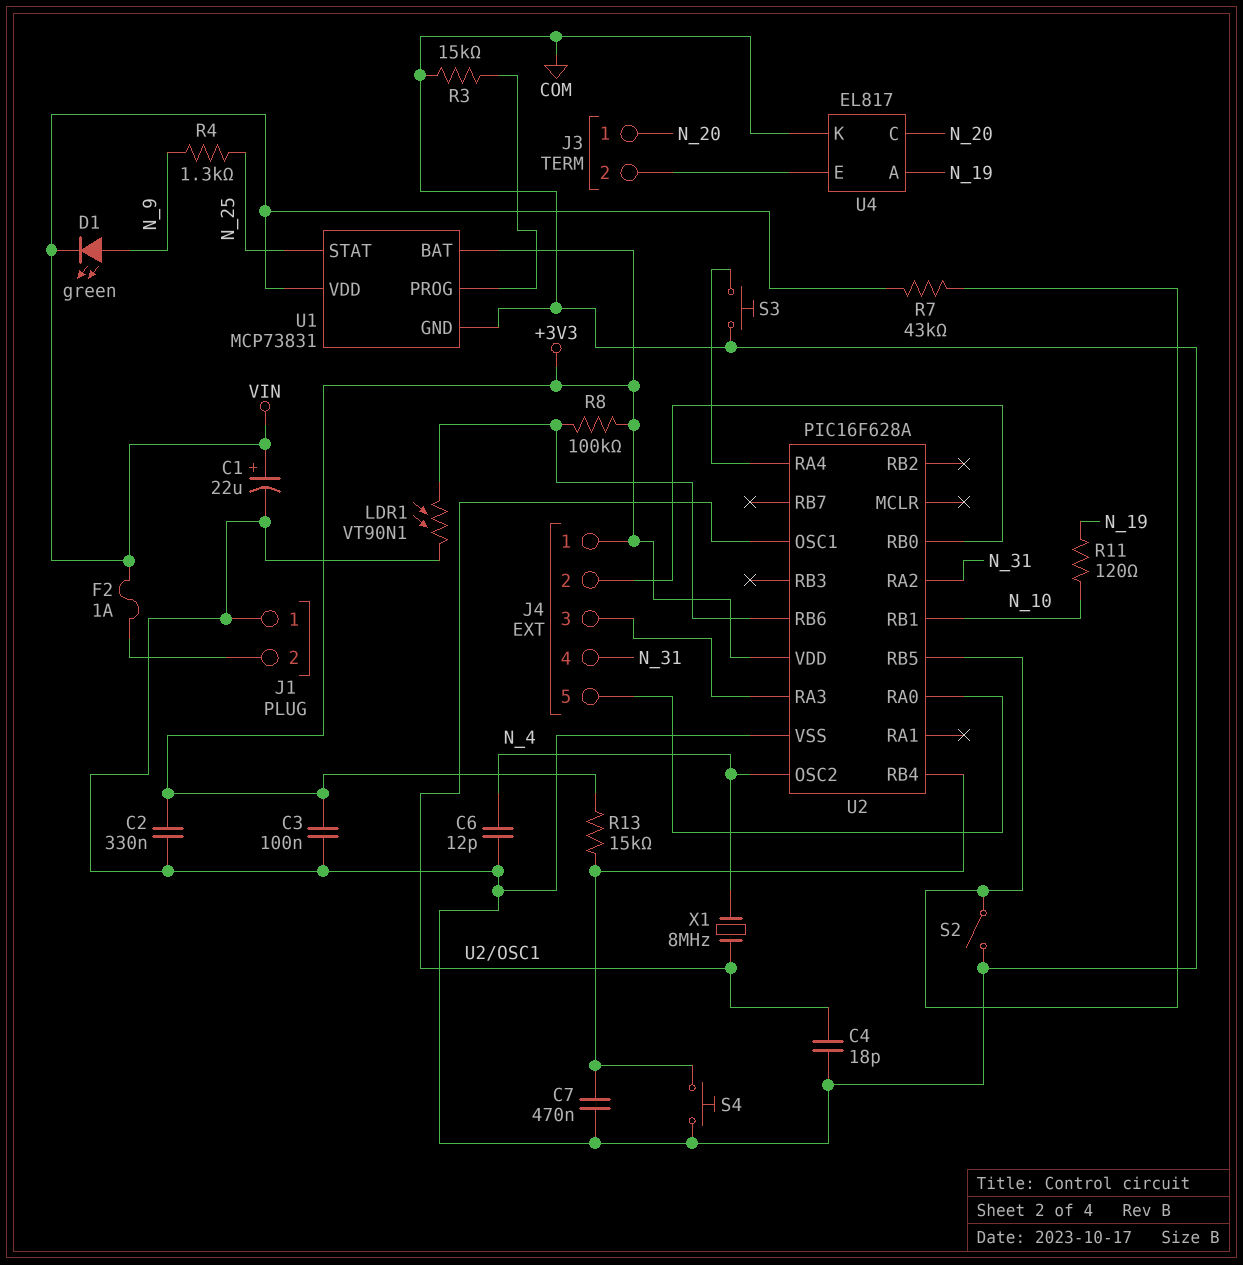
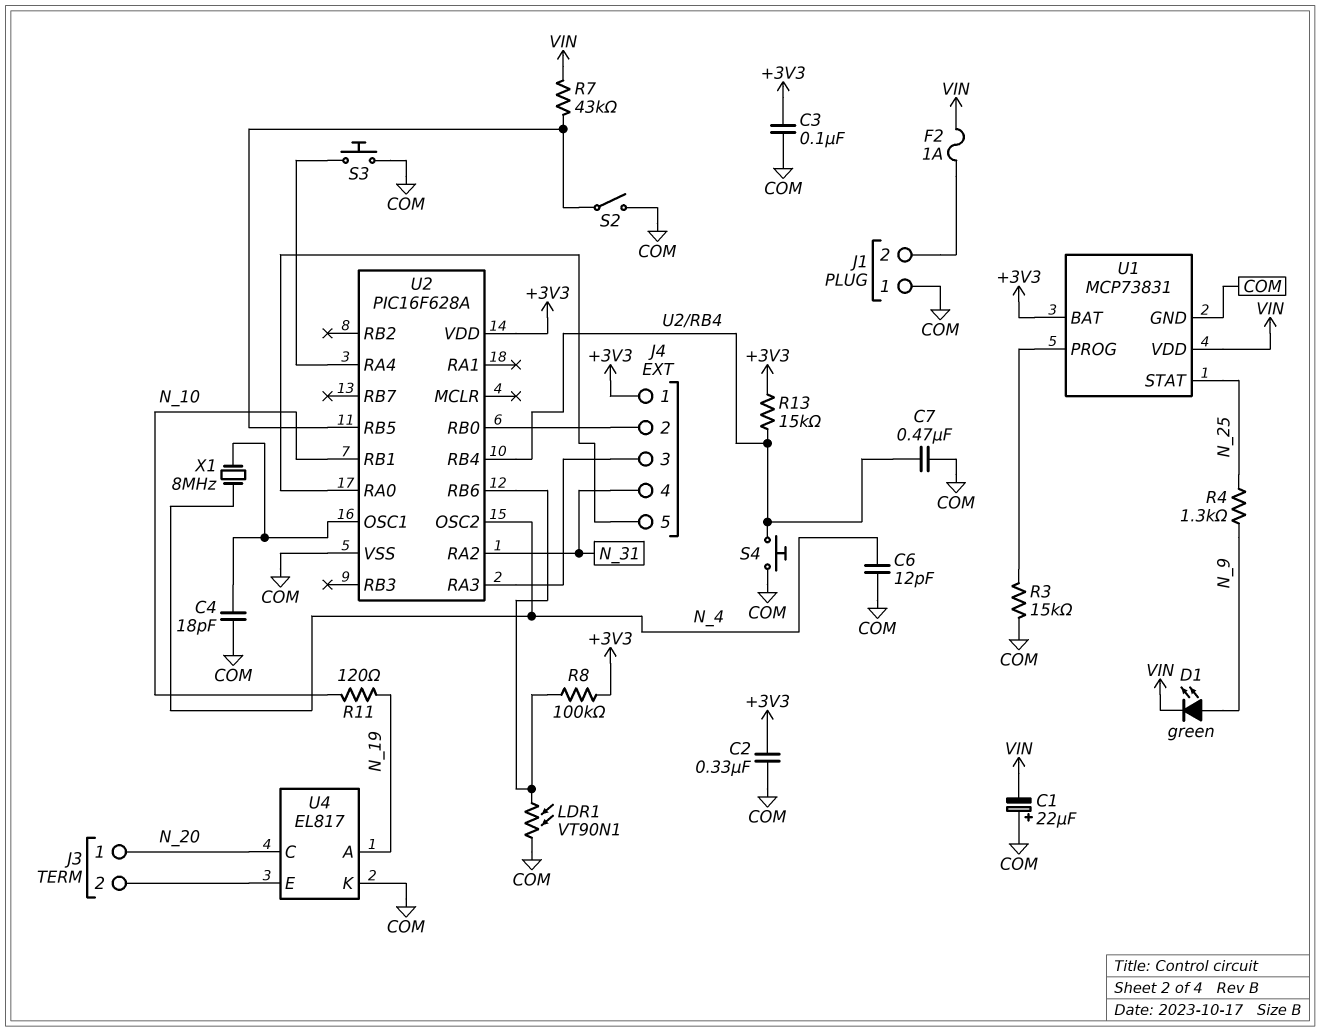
C1: 22uF (plus VIN, minus COM) -> 22uF (plus COM, minus VIN)

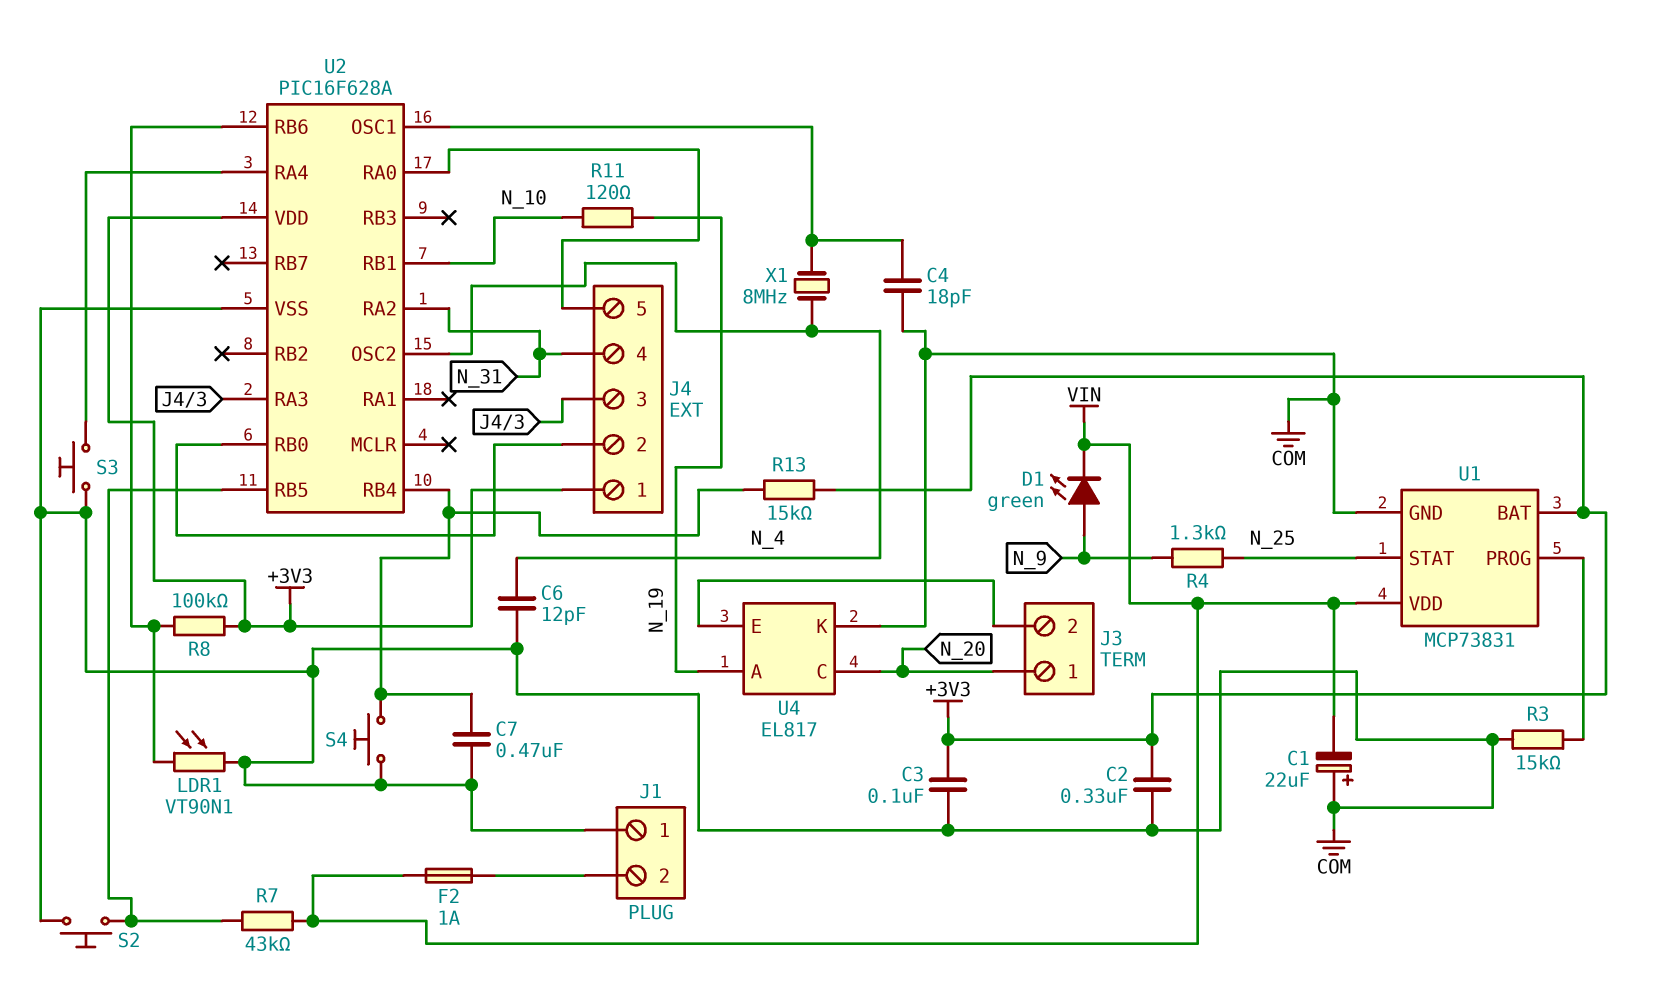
S2: switch (COM, U2/RB5) -> button (COM, U2/RB5)

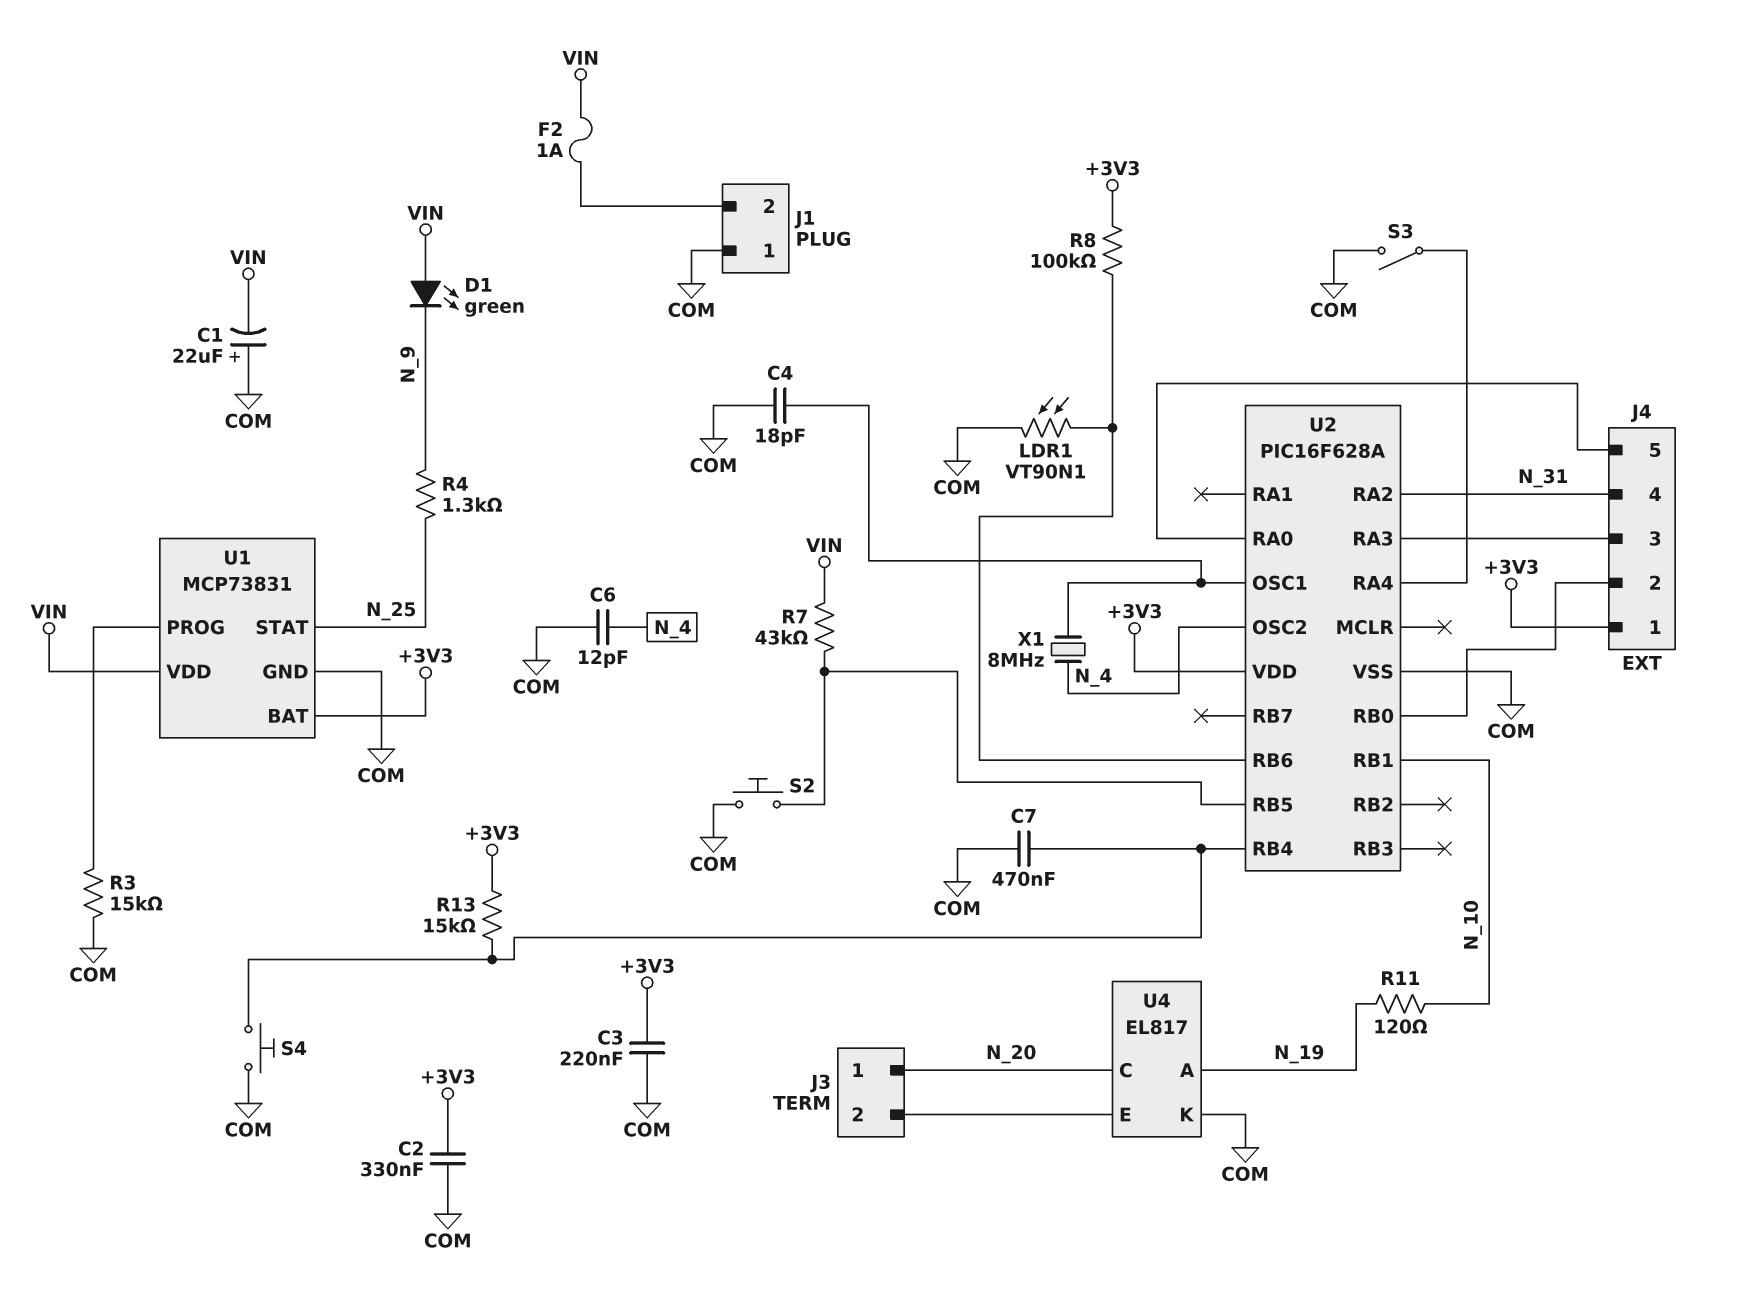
C3: 100nF (+3V3, COM) -> 220nF (+3V3, COM)
D1: LED green (A N_9, K VIN) -> LED green (A VIN, K N_9)
S3: button (COM, U2/RA4) -> switch (COM, U2/RA4)

